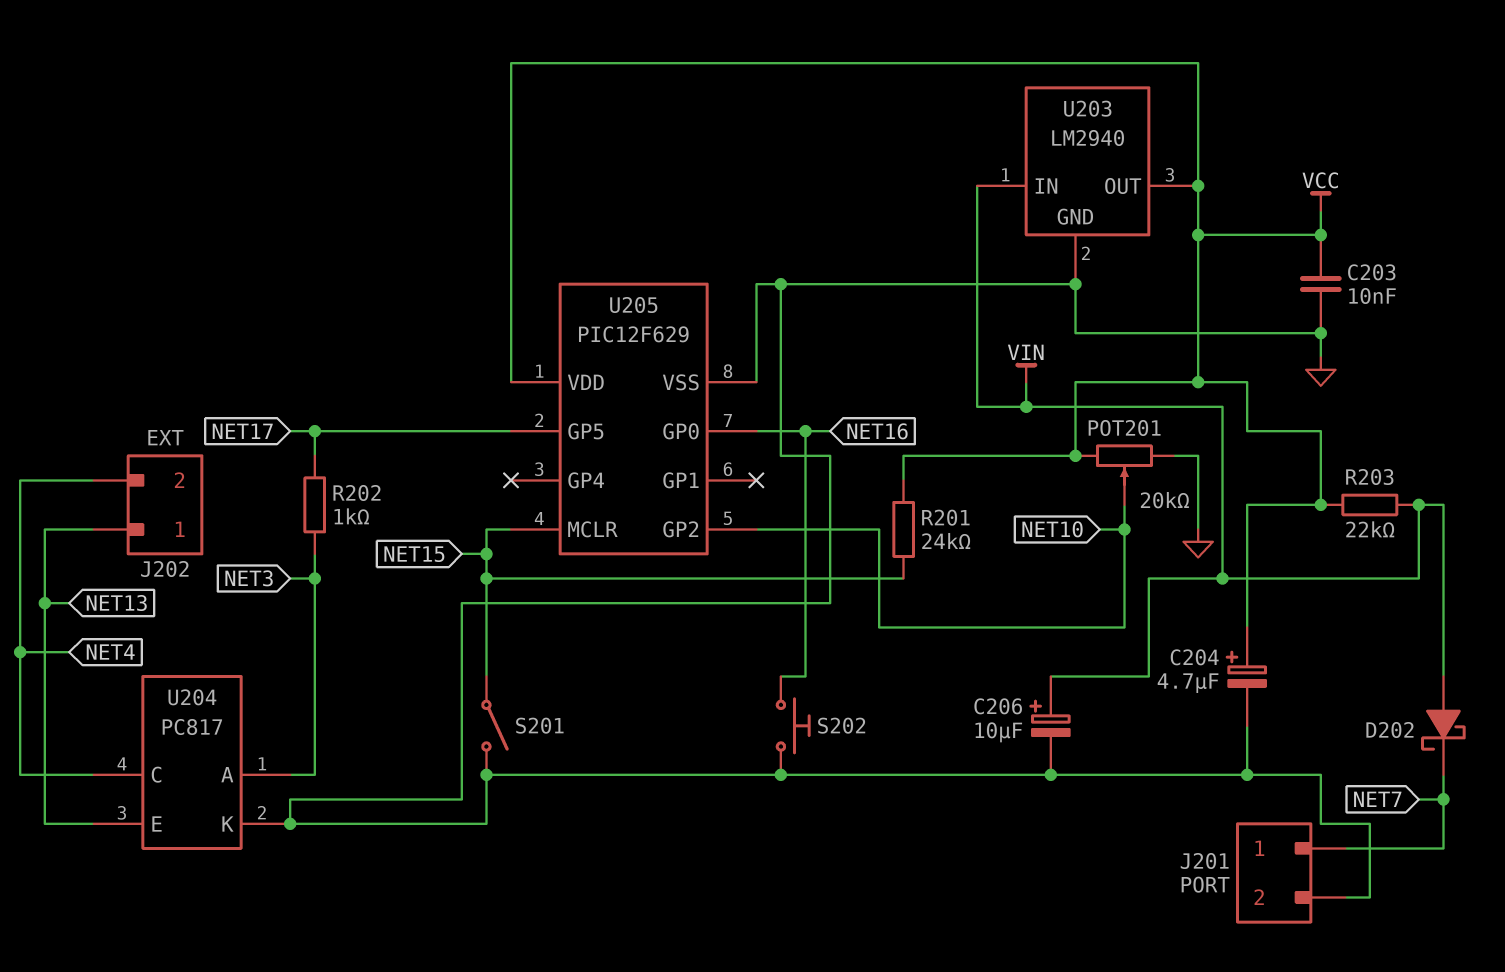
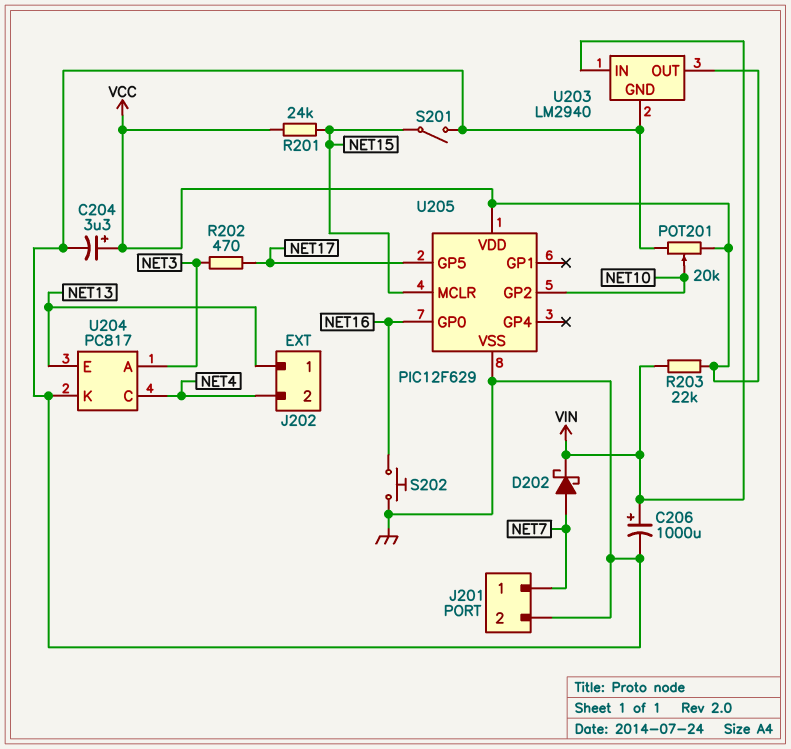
C203: 10nF (GND, VCC) -> none
C204: 4.7uF (plus VCC, minus GND) -> 3.3uF (plus VCC, minus GND)
C206: 10uF (plus VIN, minus GND) -> 1000uF (plus VIN, minus GND)
D202: schottky (A VIN, K NET7) -> schottky (A NET7, K VIN)
R202: 1k (NET3, NET17) -> 470 (NET3, NET17)

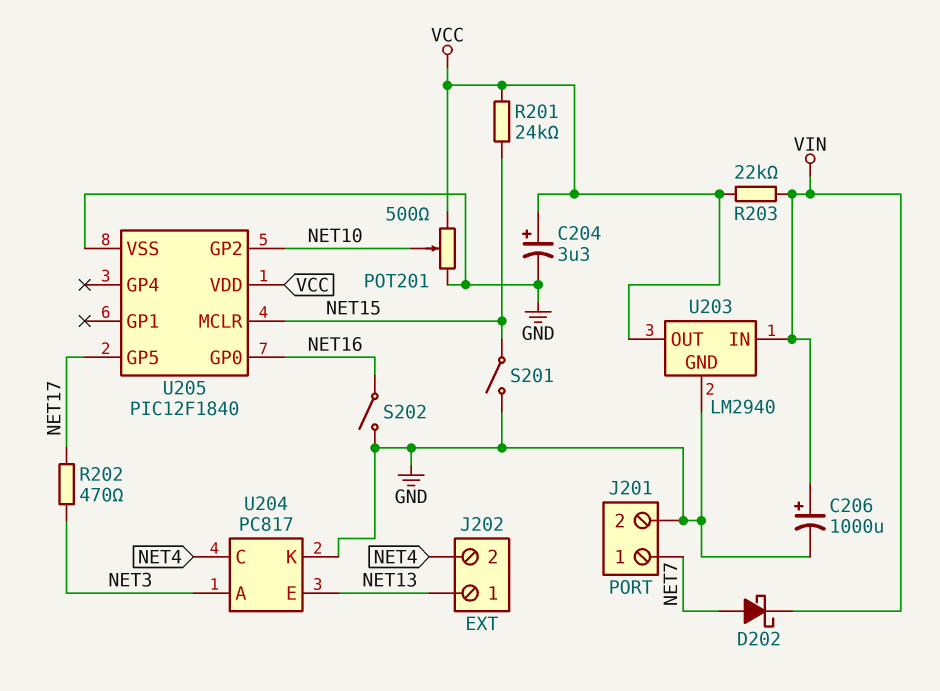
POT201: 20k (GND, VCC, wiper NET10) -> 500 (GND, VCC, wiper NET10)
S202: button (GND, NET16) -> switch (GND, NET16)
U205: PIC12F629 -> PIC12F1840

